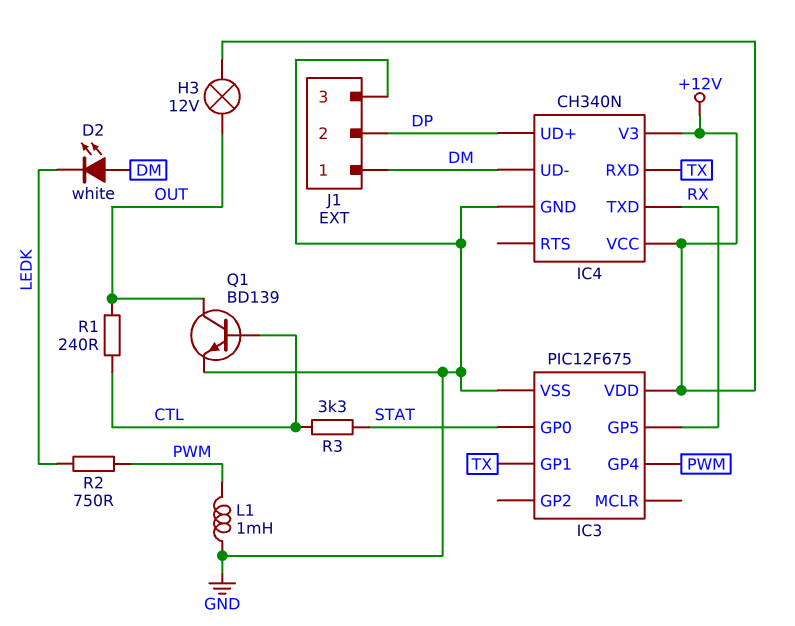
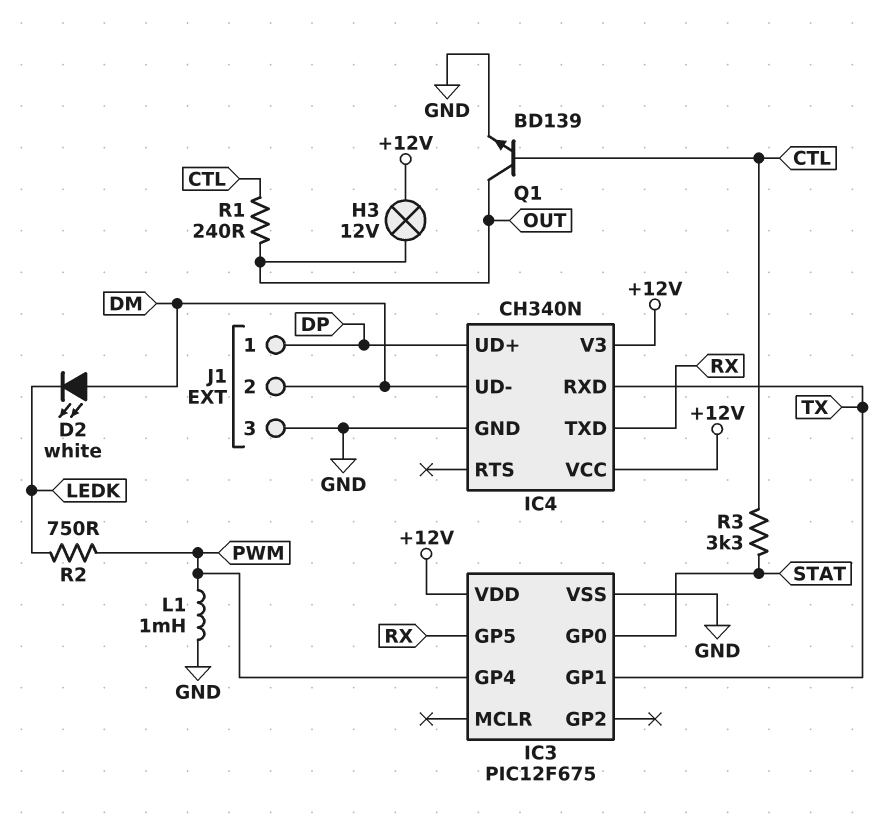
J1 pin 1: DM -> DP
J1 pin 2: DP -> DM

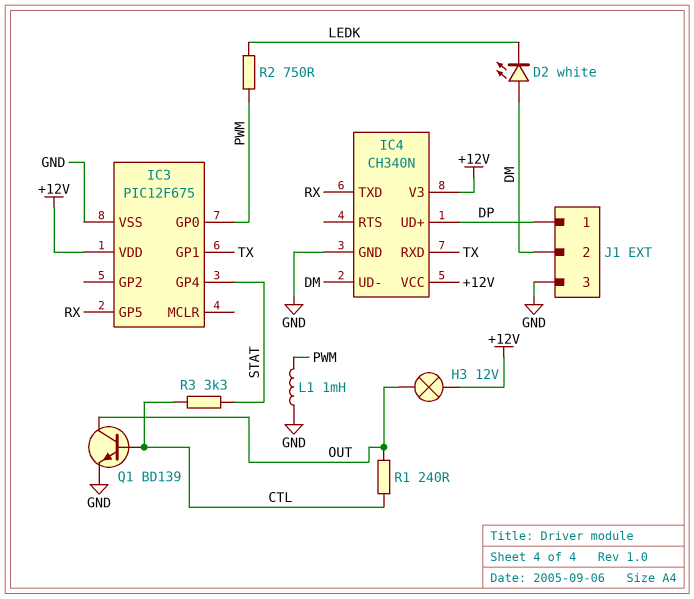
IC3 pin GP0: STAT -> PWM
IC3 pin GP4: PWM -> STAT

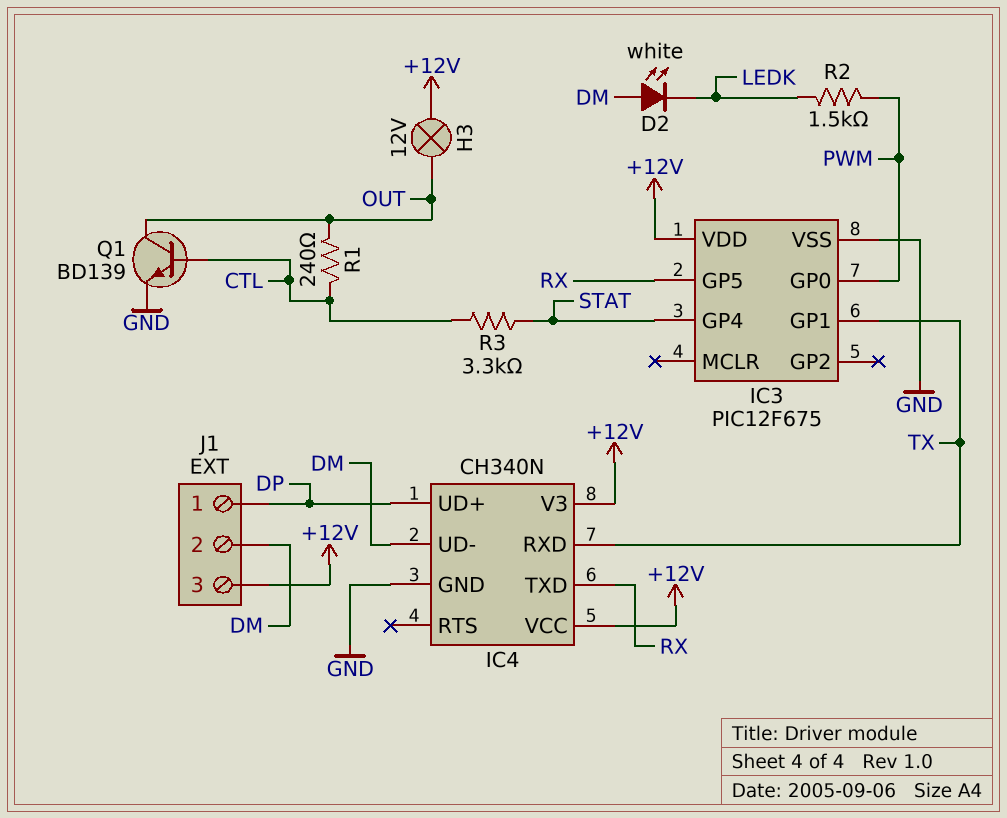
J1 pin 3: GND -> +12V
L1: 1mH (GND, PWM) -> none
R2: 750 (LEDK, PWM) -> 1.5k (LEDK, PWM)

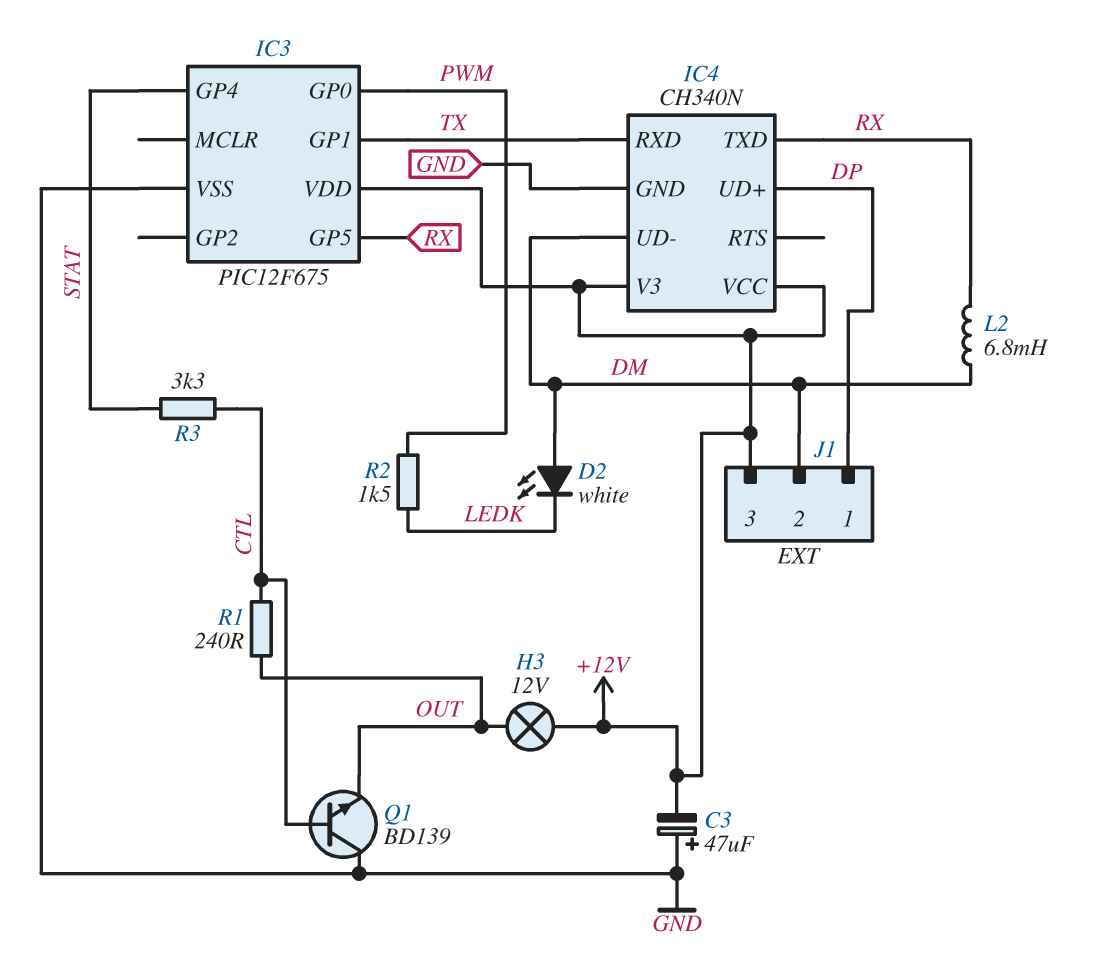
C3: none -> 47uF (plus GND, minus +12V)
L2: none -> 6.8mH (DM, RX)
Q1: NPN BD139 (B CTL, C OUT, E GND) -> NPN BD139 (B CTL, C GND, E OUT)

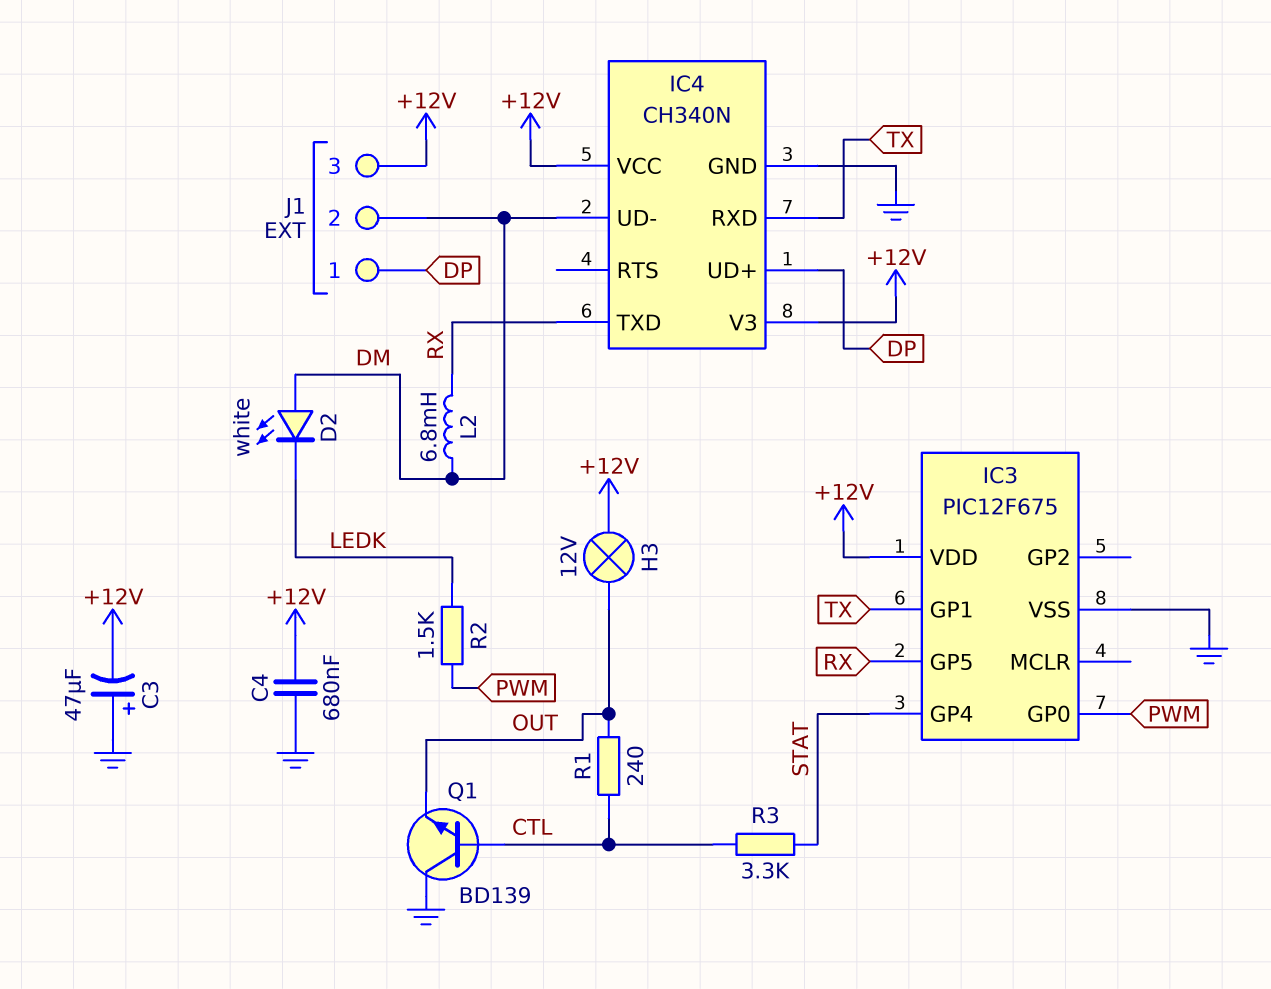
C4: none -> 680nF (+12V, GND)

